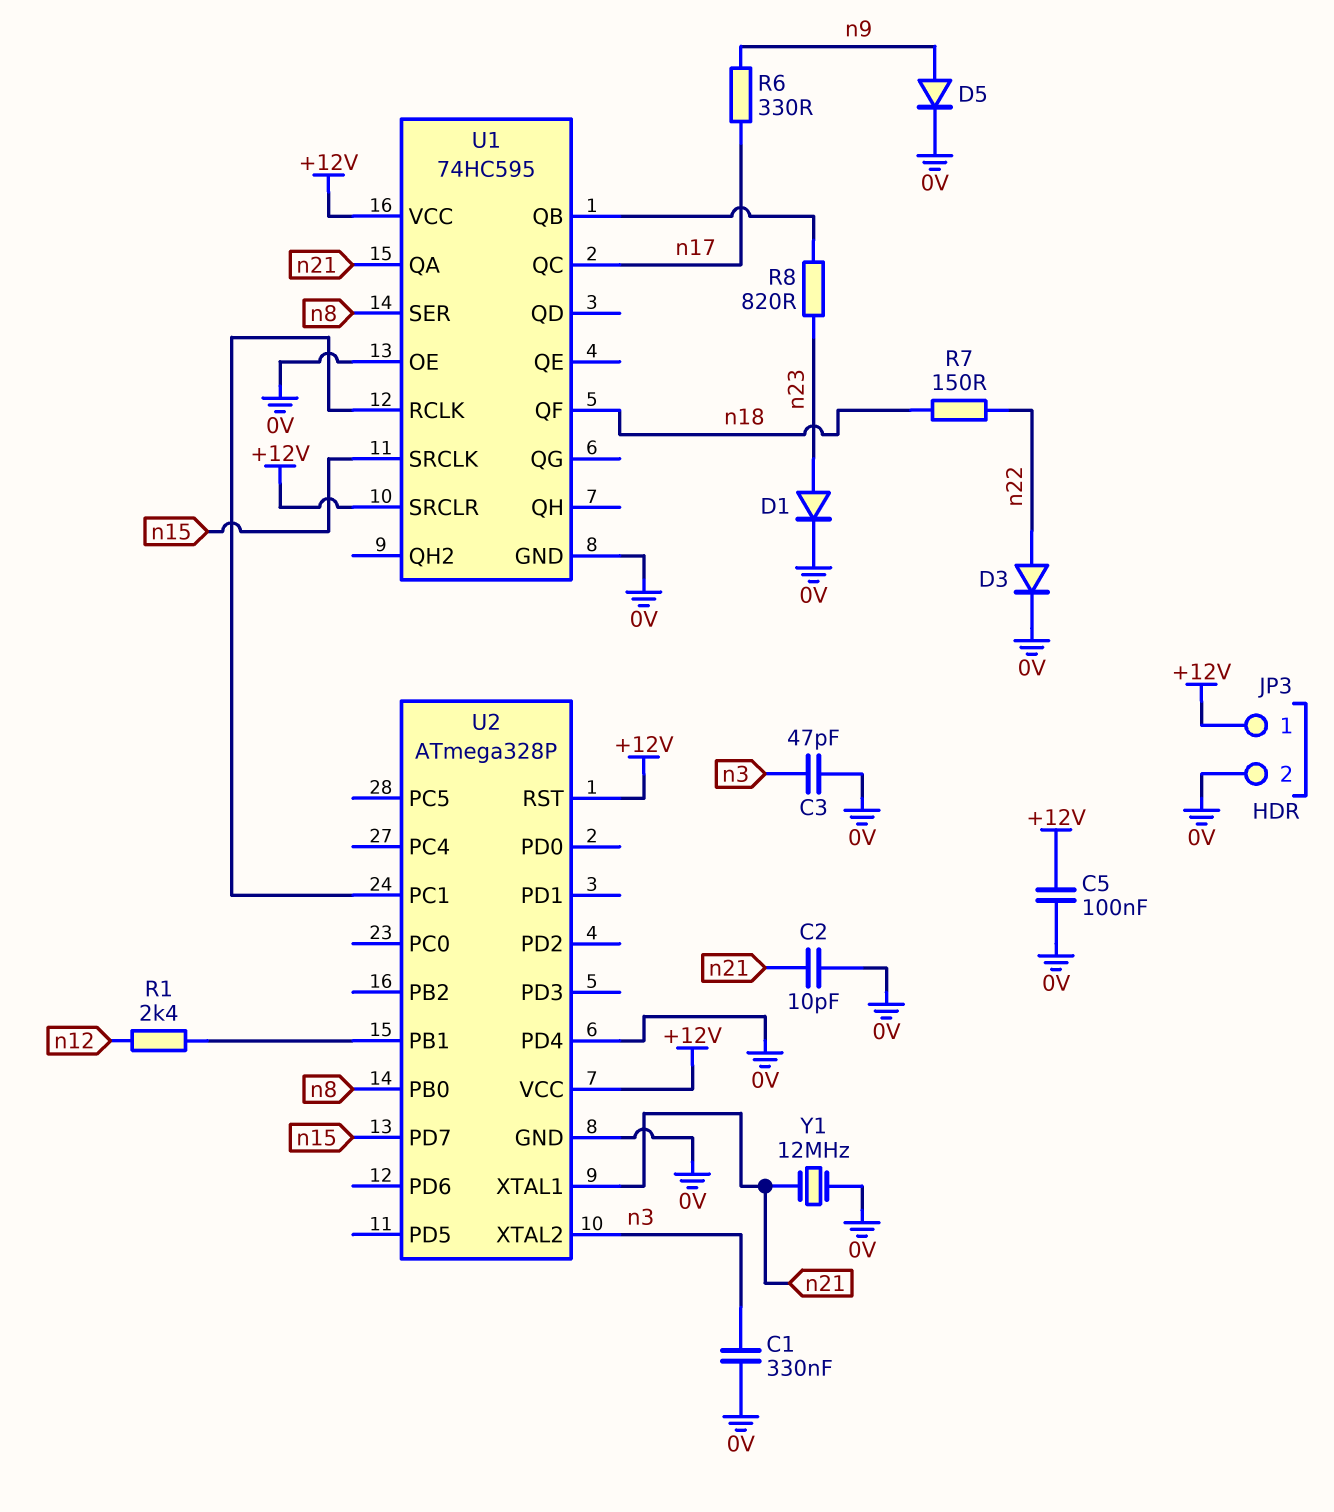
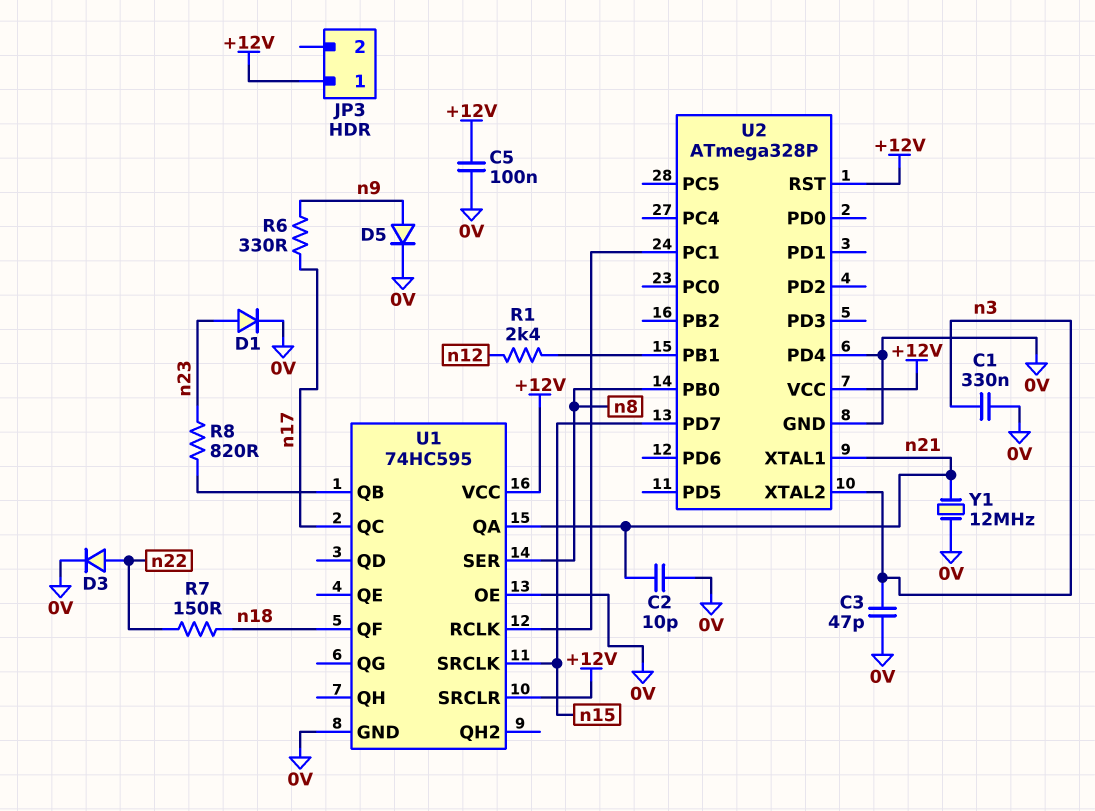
JP3 pin 2: 0V -> none

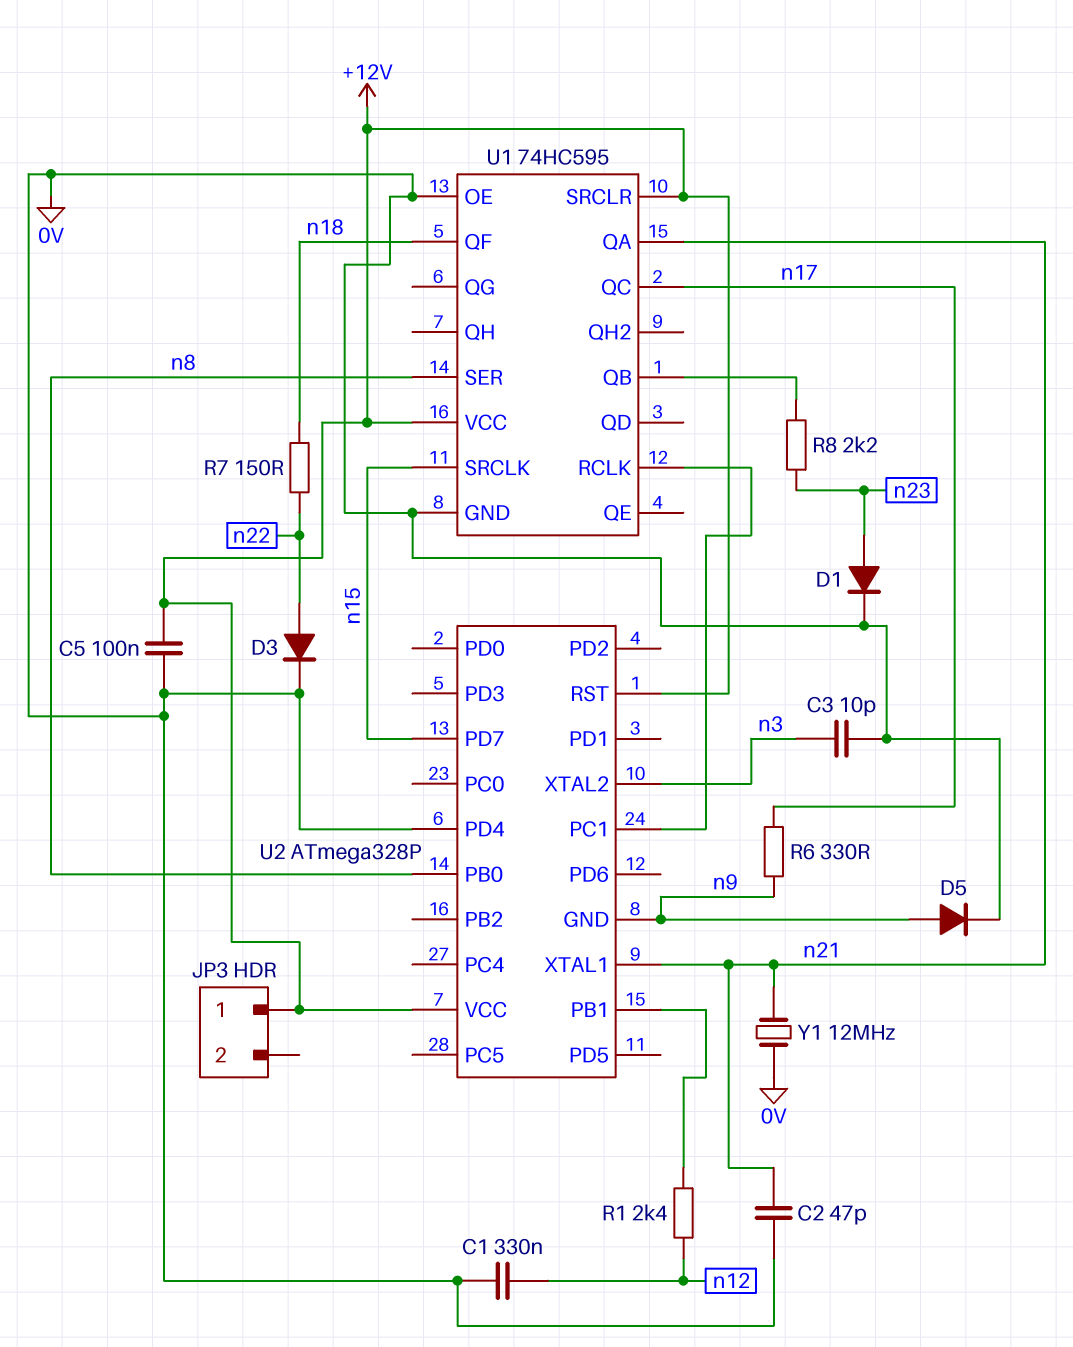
C1: 330nF (0V, n3) -> 330nF (0V, n12)
C2: 10pF (0V, n21) -> 47pF (0V, n21)
C3: 47pF (0V, n3) -> 10pF (0V, n3)
R8: 820 (U1/QB, n23) -> 2.2k (U1/QB, n23)
U2 pin GND: 0V -> n9

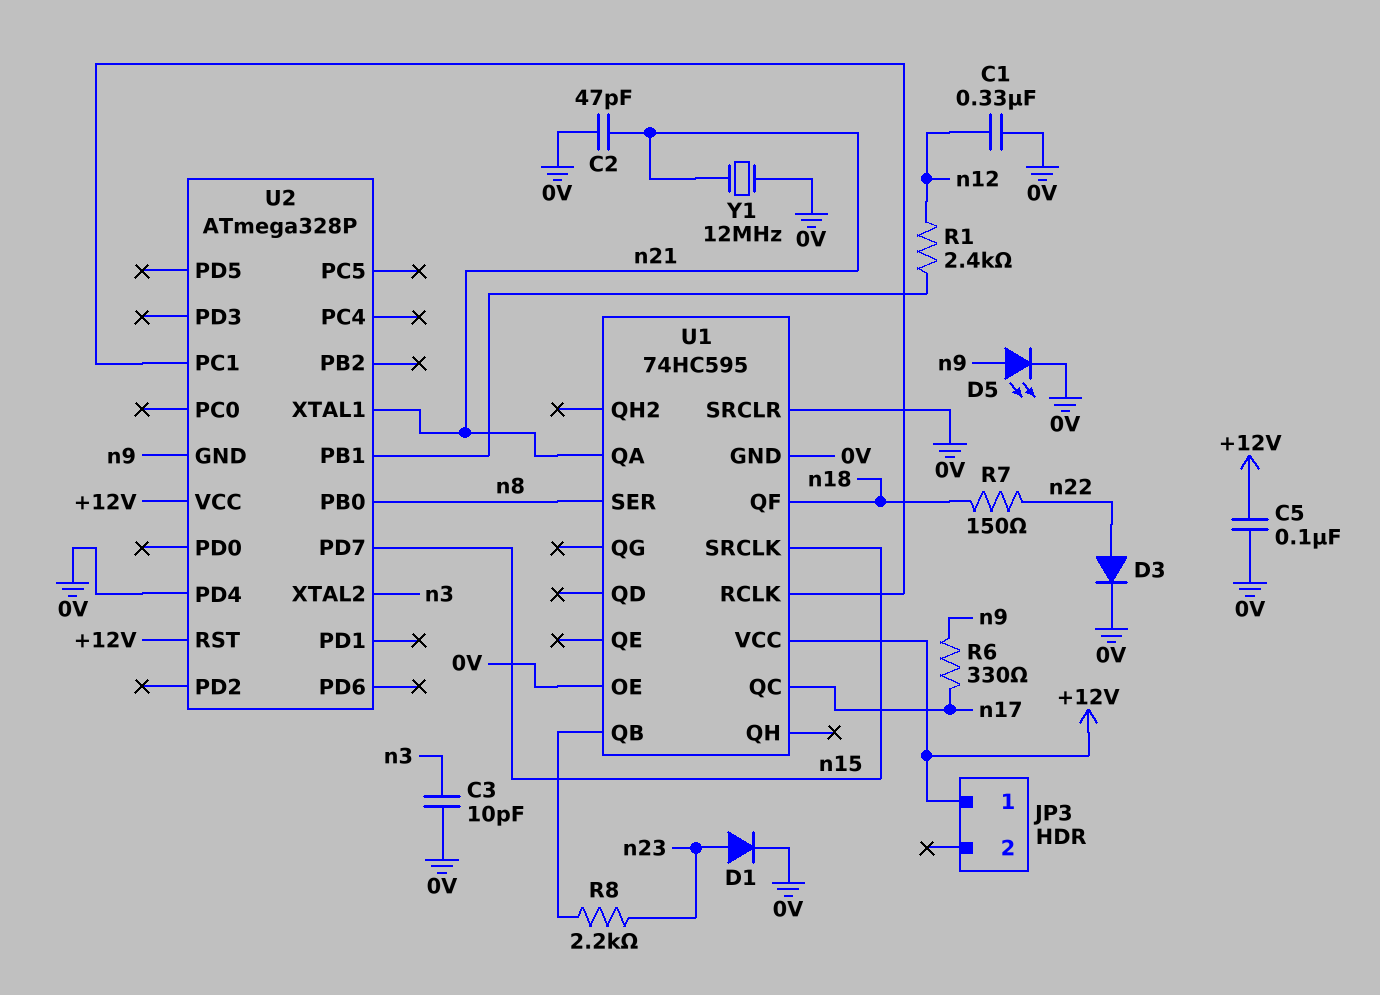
D5: diode (A n9, K 0V) -> LED (A n9, K 0V)
U1 pin SRCLR: +12V -> 0V

